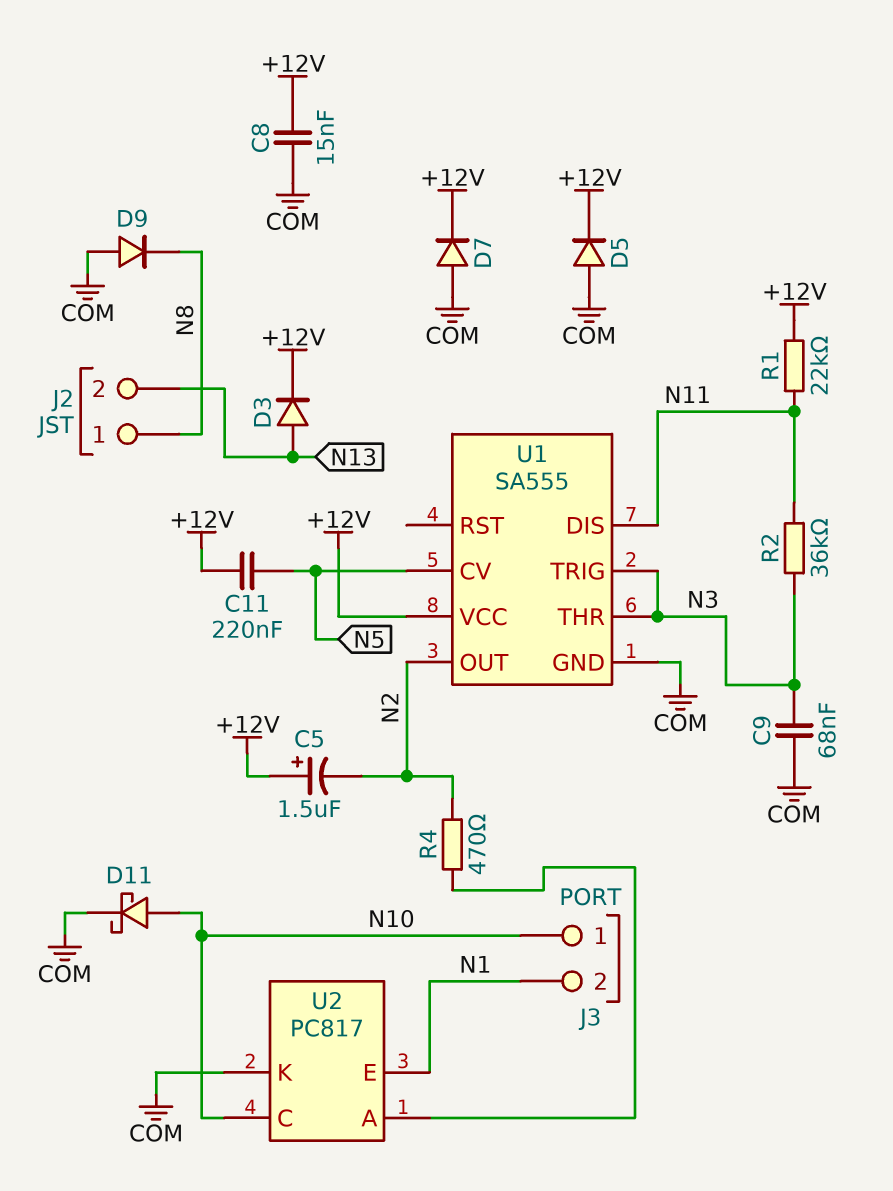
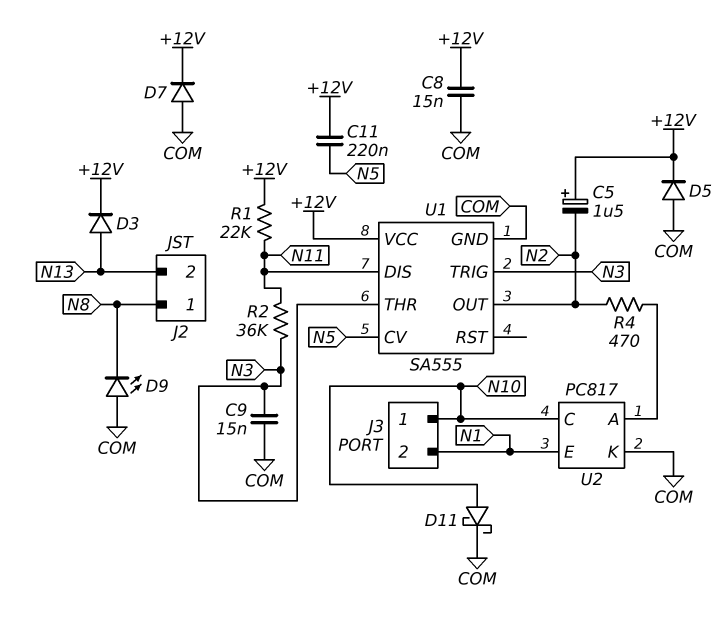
C9: 68nF (COM, N3) -> 15nF (COM, N3)
D9: diode (A COM, K N8) -> LED (A COM, K N8)

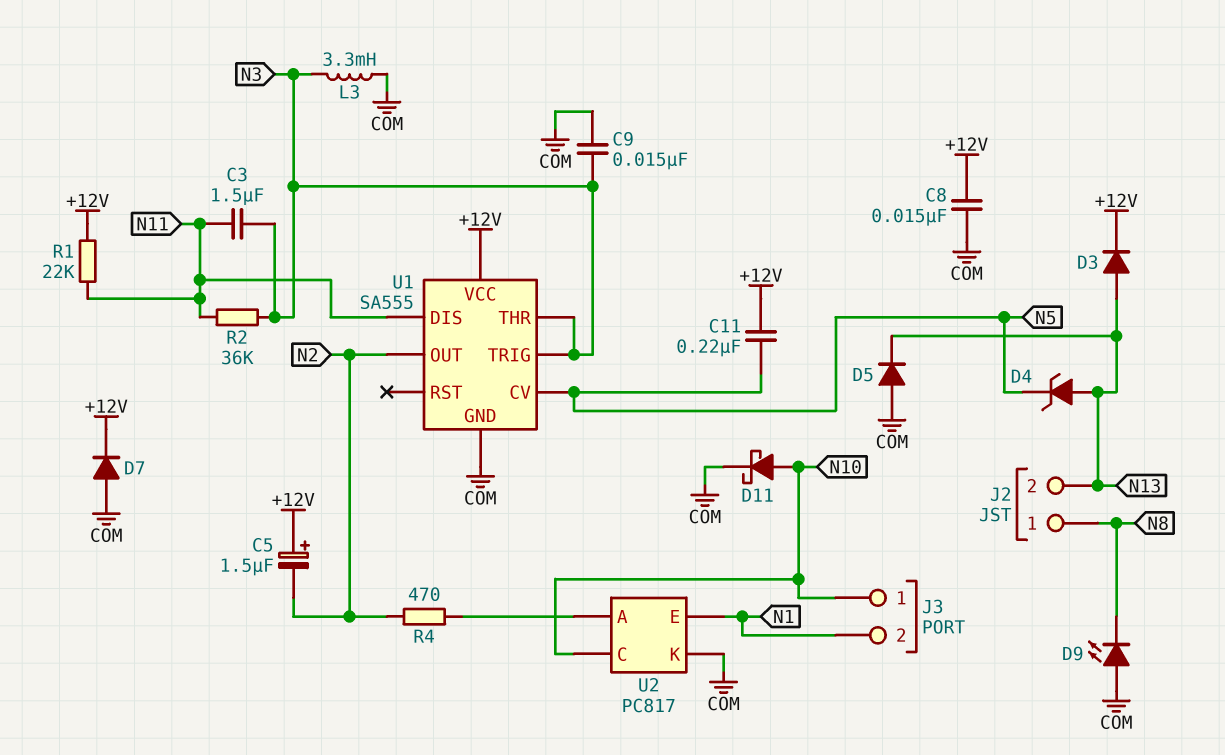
C3: none -> 1.5uF (N3, N11)
D4: none -> zener (A N13, K N5)
D5: diode (A COM, K +12V) -> diode (A COM, K N13)
L3: none -> 3.3mH (COM, N3)

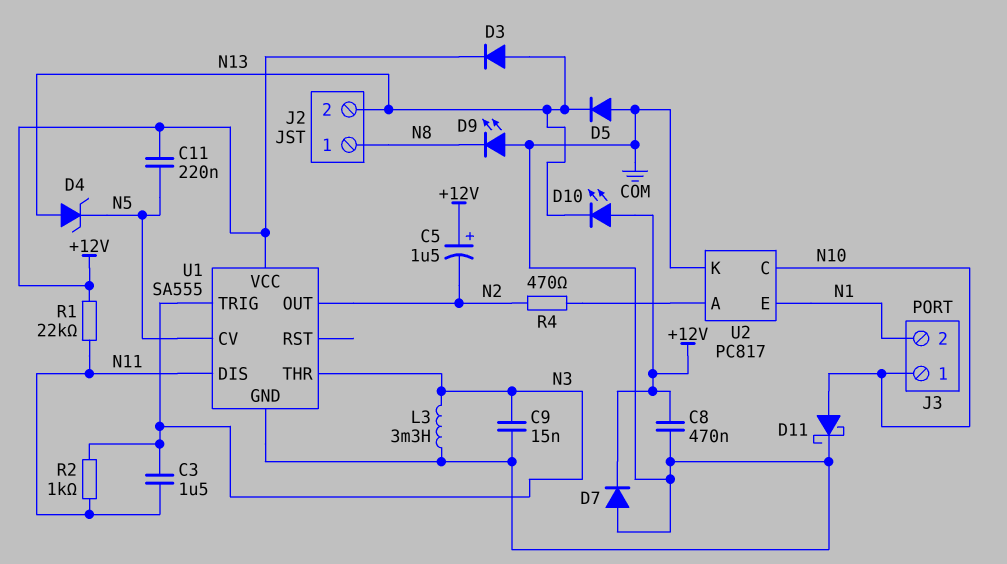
C8: 15nF (+12V, COM) -> 470nF (+12V, COM)
D10: none -> LED (A +12V, K N13)
R2: 36k (N3, N11) -> 1k (N3, N11)

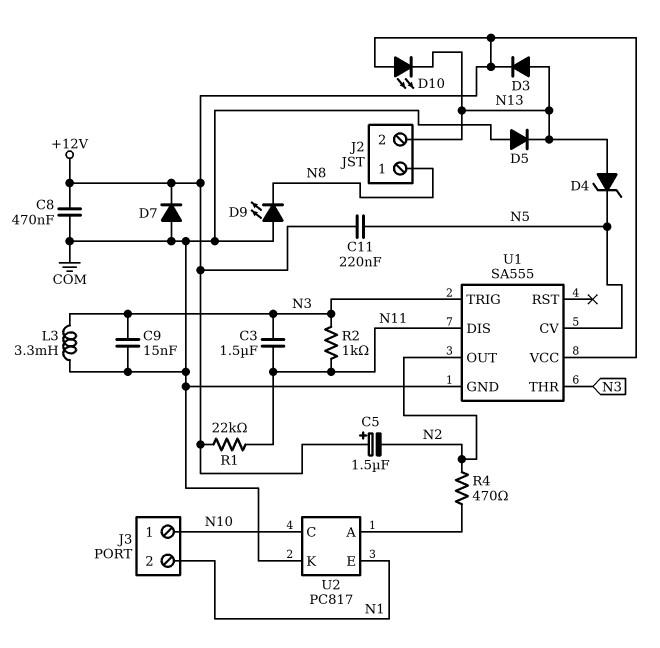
D11: schottky (A N10, K COM) -> none

